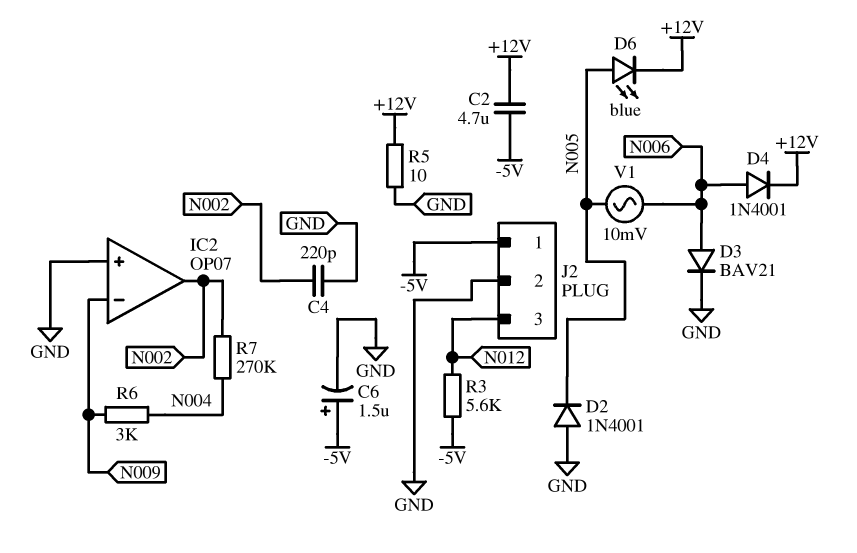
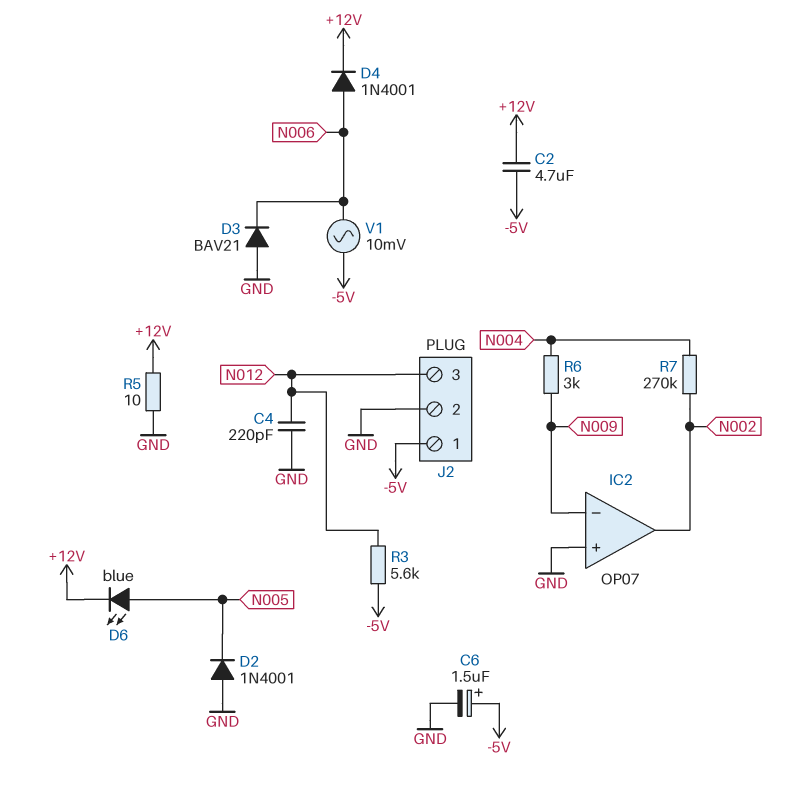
C4: 220pF (GND, N002) -> 220pF (GND, N012)
D3: diode BAV21 (A N006, K GND) -> diode BAV21 (A GND, K N006)
V1: AC 10mV (N005, N006) -> AC 10mV (-5V, N006)

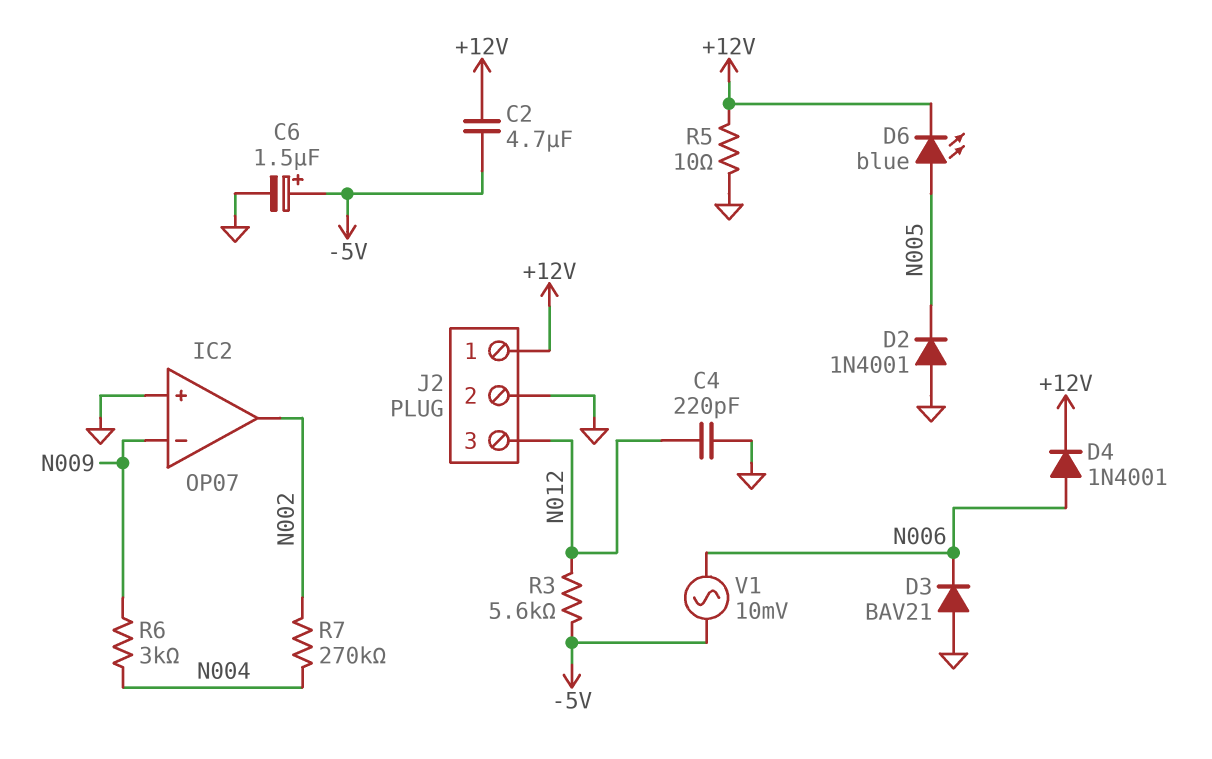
J2 pin 1: -5V -> +12V

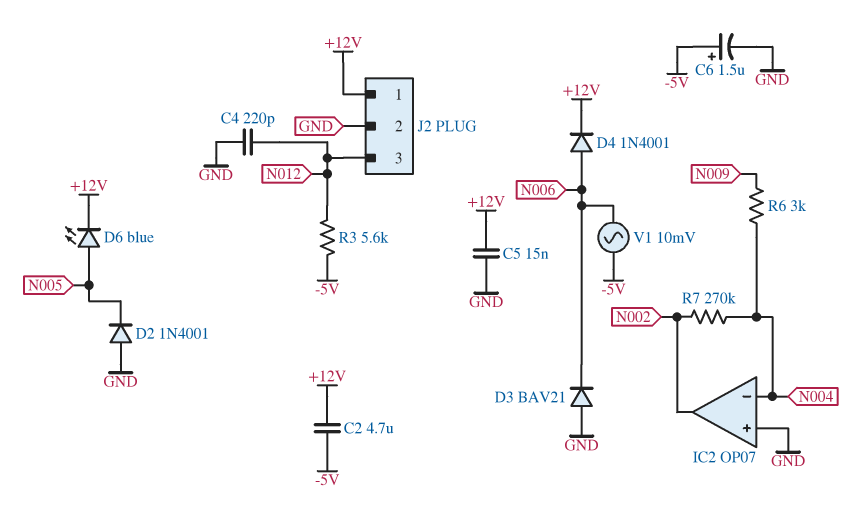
C5: none -> 15nF (+12V, GND)
IC2 pin in-: N009 -> N004
R5: 10 (+12V, GND) -> none

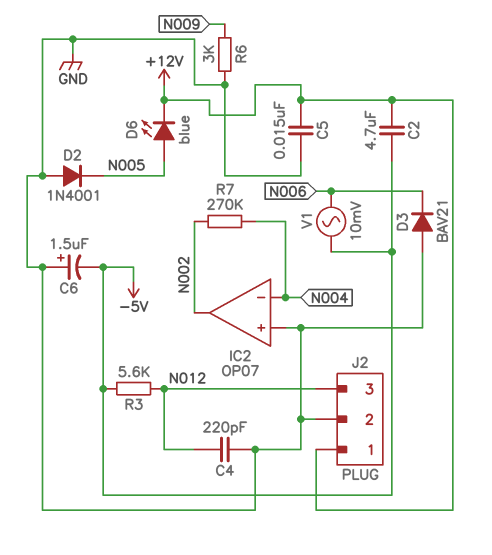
C6: 1.5uF (plus -5V, minus GND) -> 1.5uF (plus GND, minus -5V)
D4: diode 1N4001 (A N006, K +12V) -> none
R6: 3k (N004, N009) -> 3k (GND, N009)

